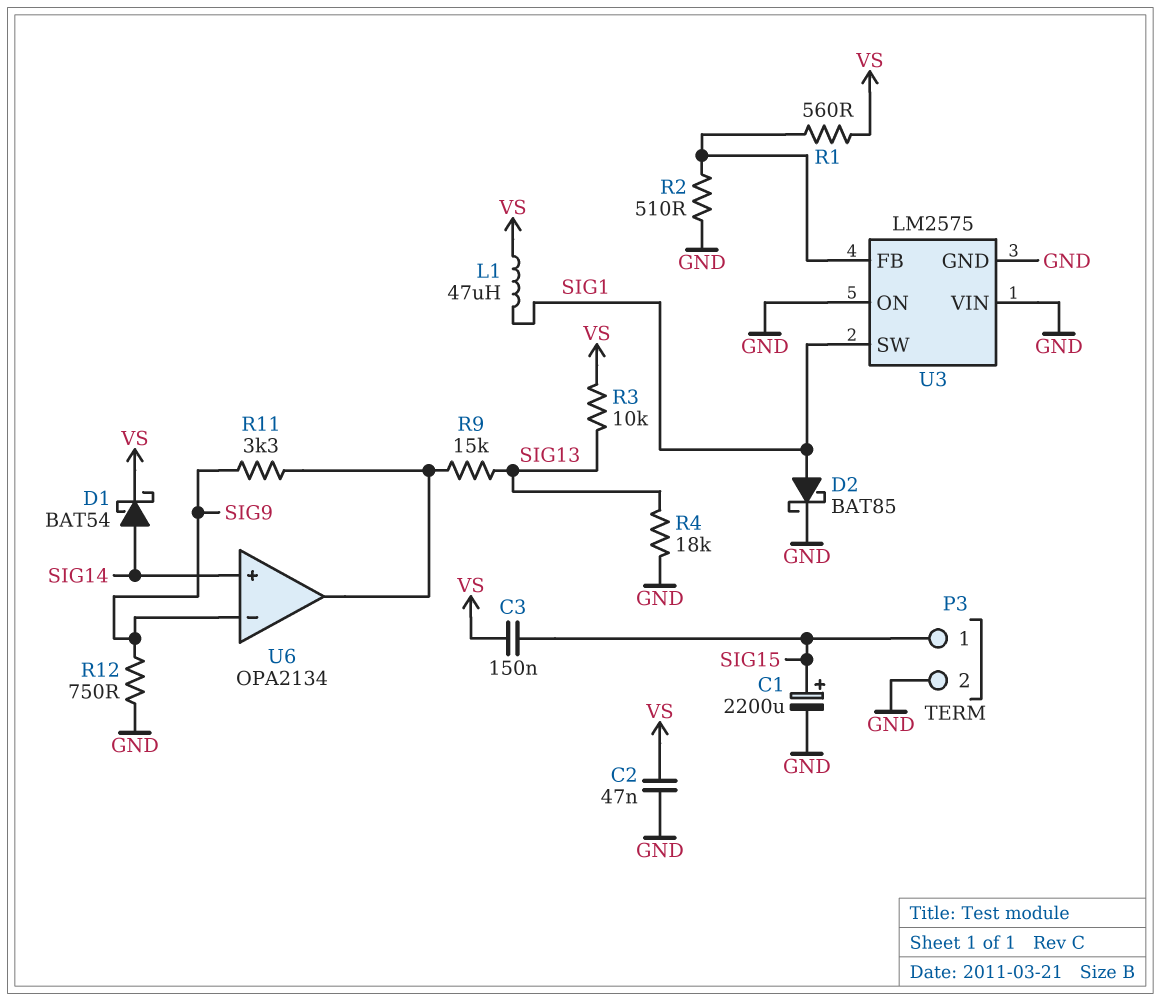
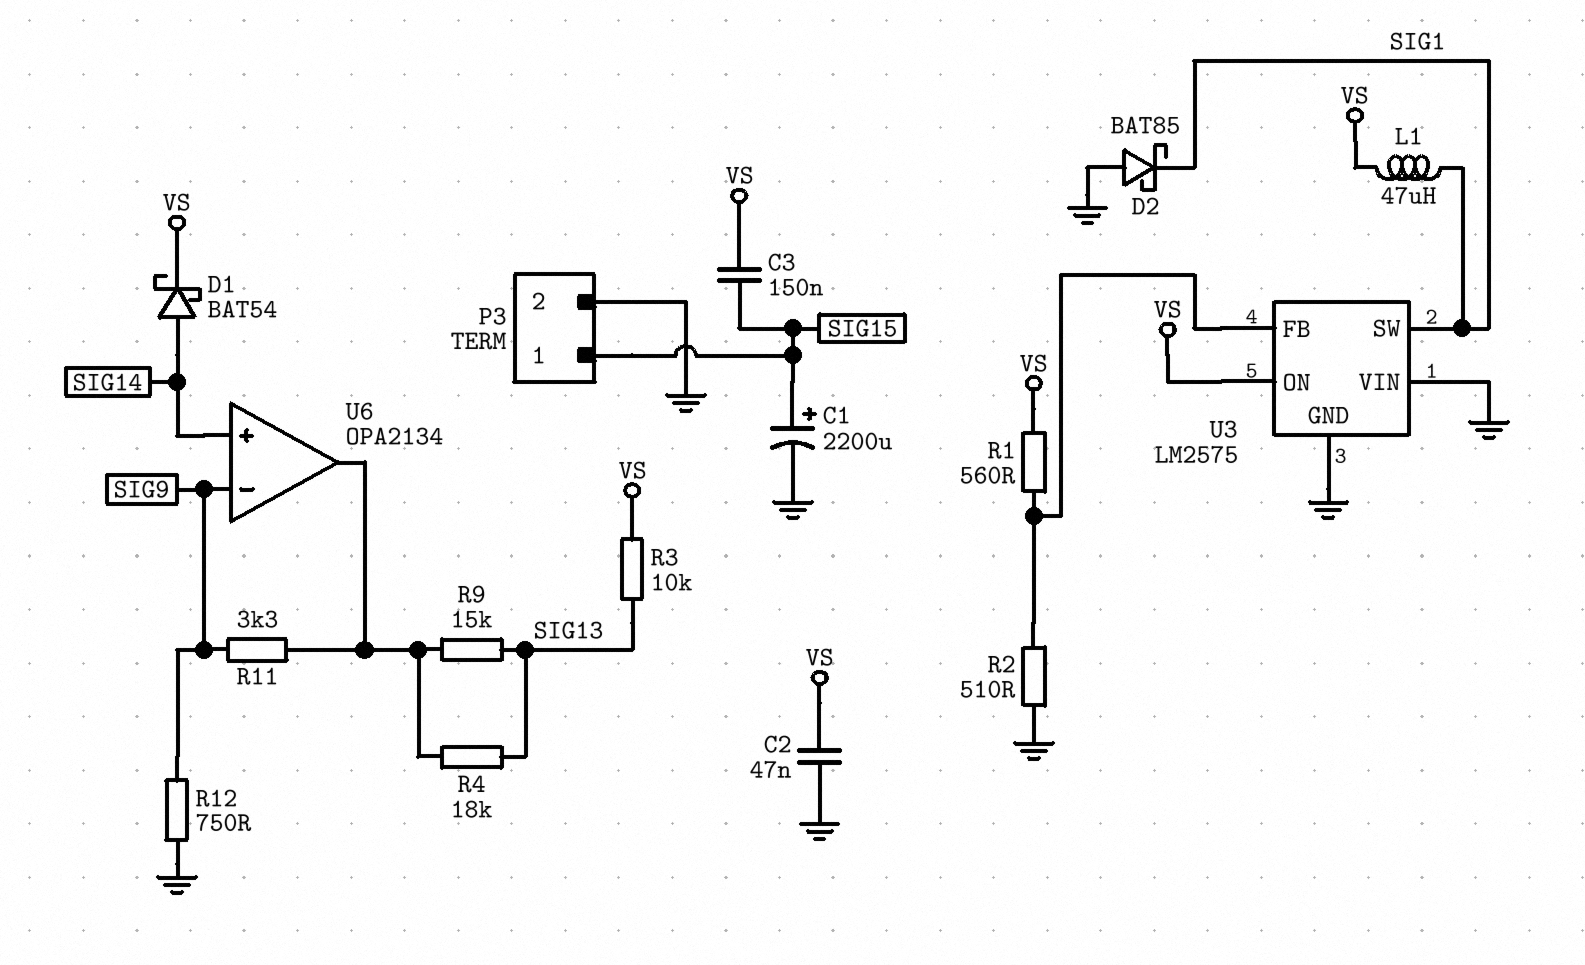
D2: schottky BAT85 (A SIG1, K GND) -> schottky BAT85 (A GND, K SIG1)
R4: 18k (GND, SIG13) -> 18k (SIG13, U6/out)
U3 pin ON: GND -> VS

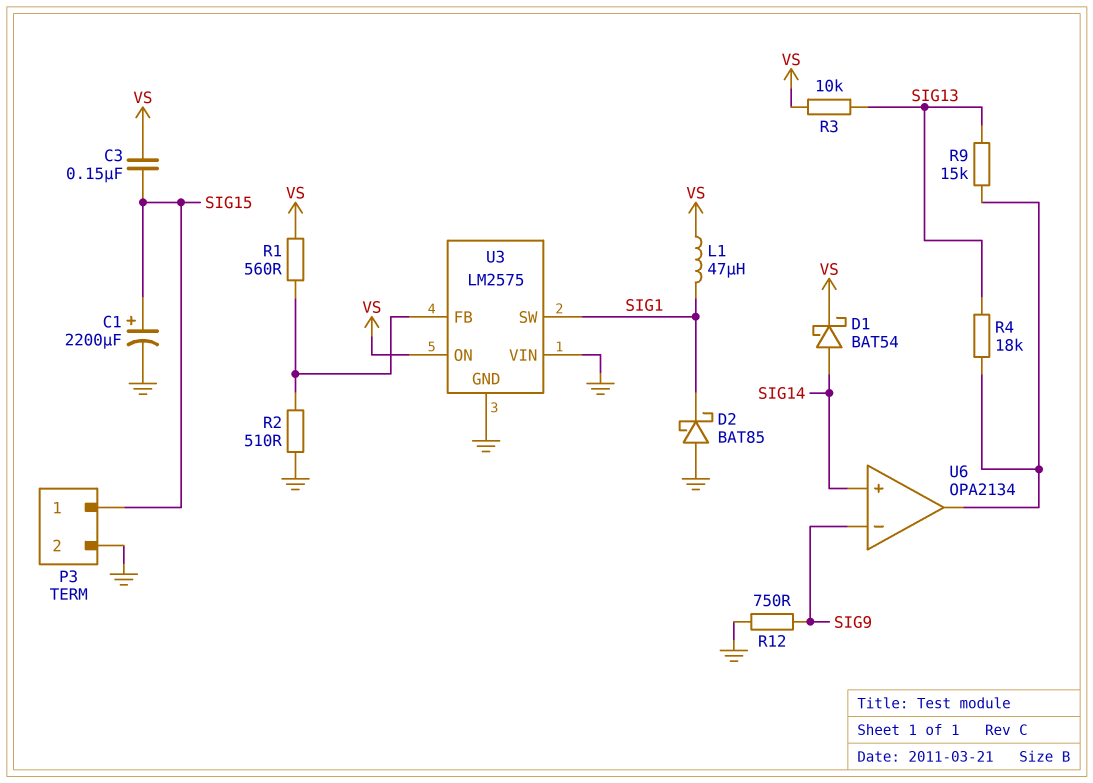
C2: 47nF (GND, VS) -> none
R11: 3.3k (SIG9, U6/out) -> none

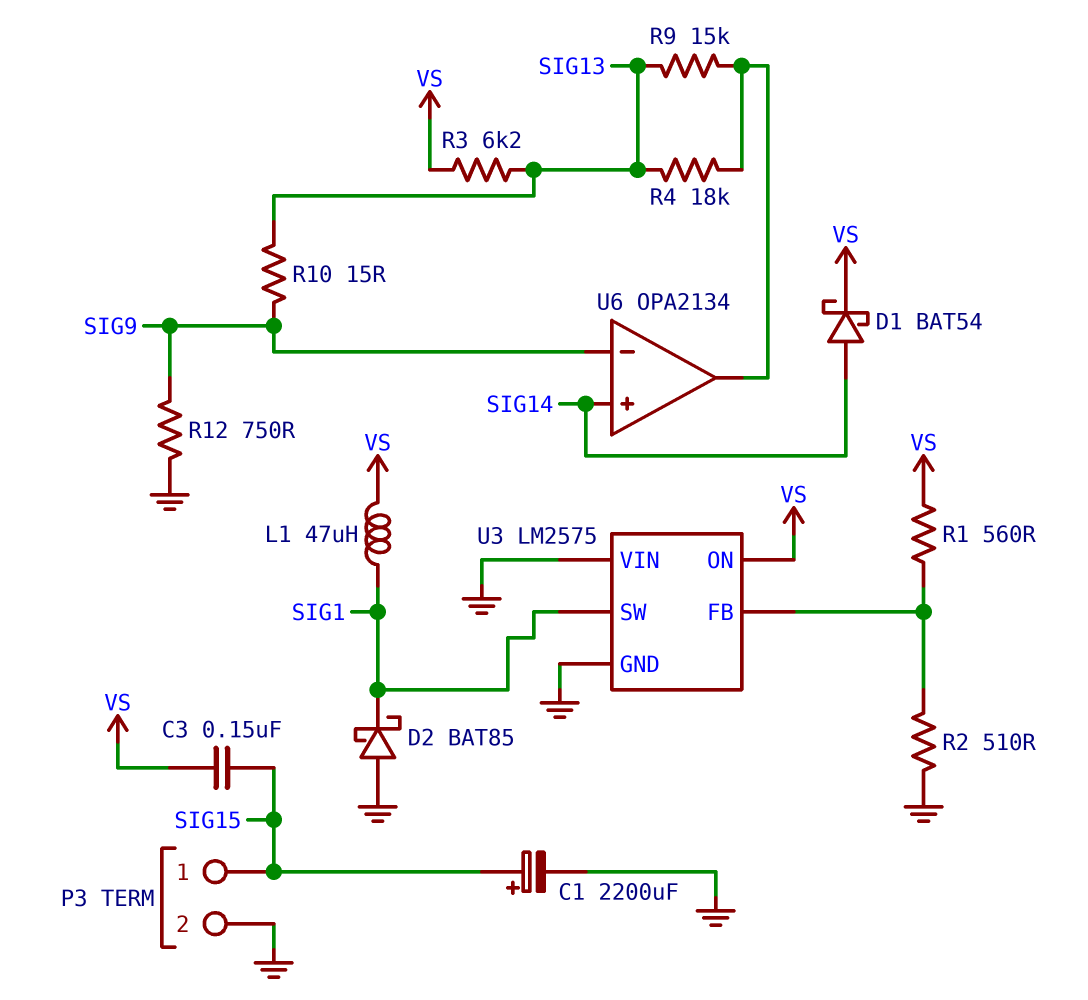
R3: 10k (SIG13, VS) -> 6.2k (SIG13, VS)
R10: none -> 15 (SIG9, SIG13)

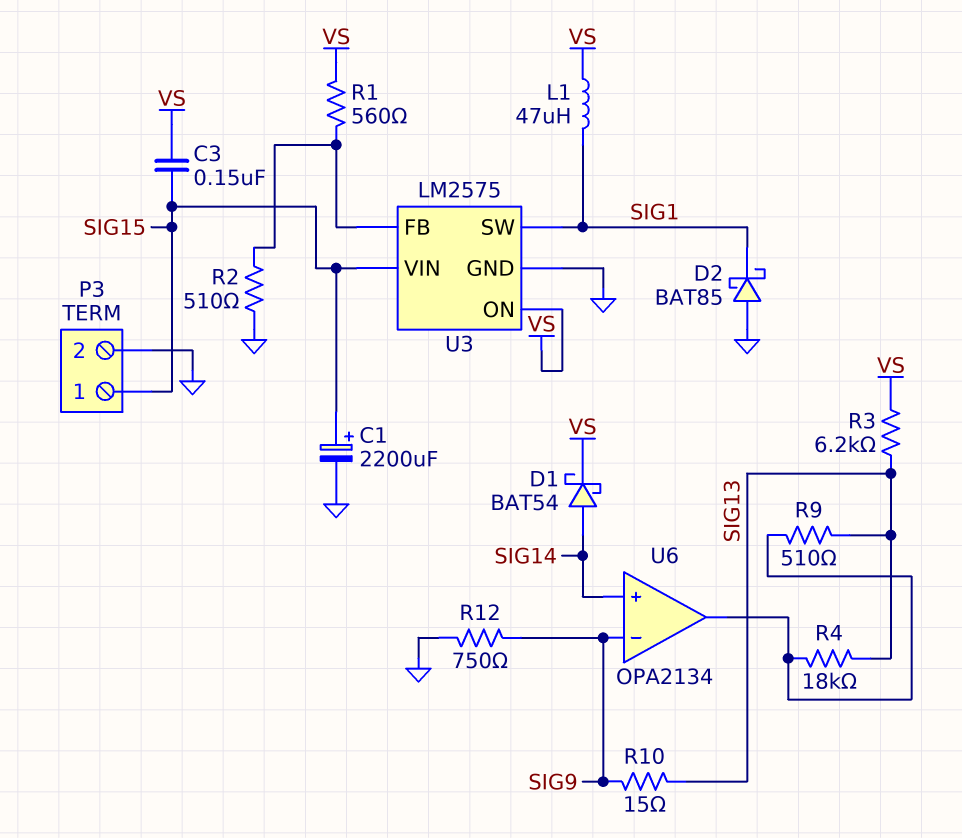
R9: 15k (SIG13, U6/out) -> 510 (SIG13, U6/out)
U3 pin VIN: GND -> SIG15

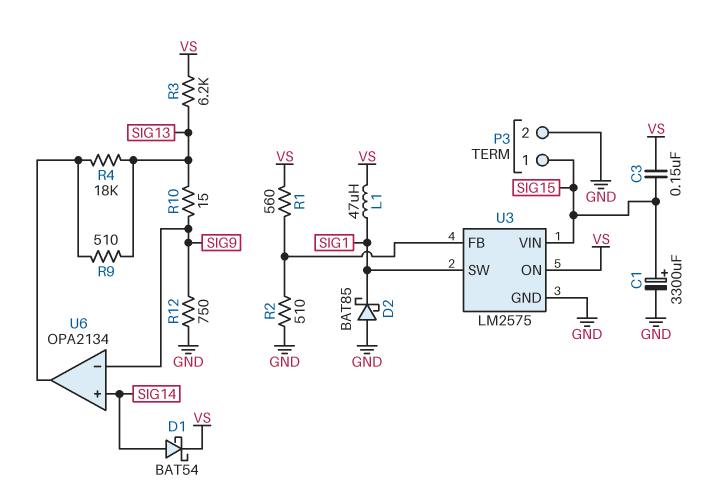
C1: 2200uF (plus SIG15, minus GND) -> 3300uF (plus SIG15, minus GND)

